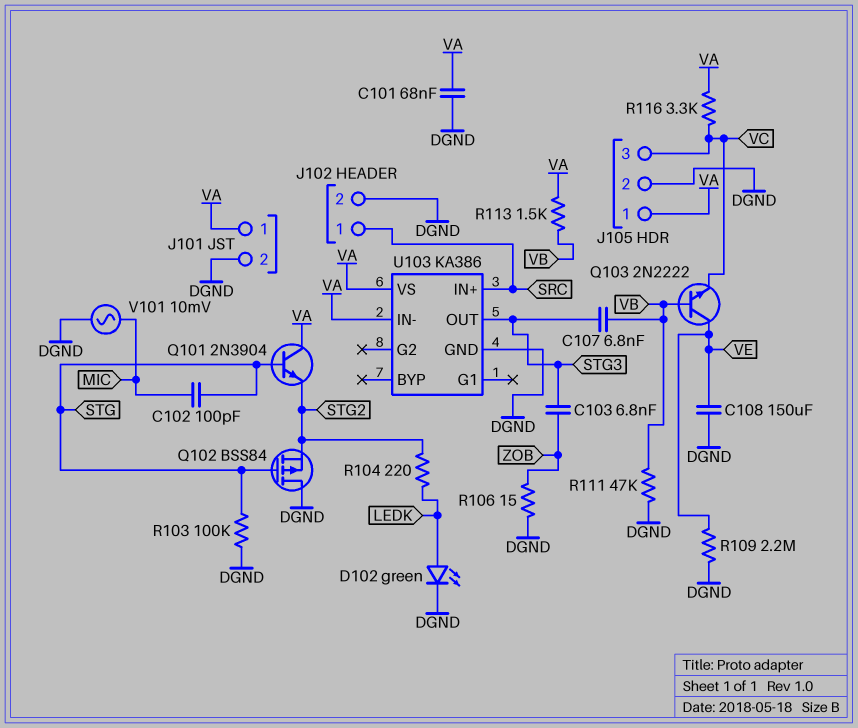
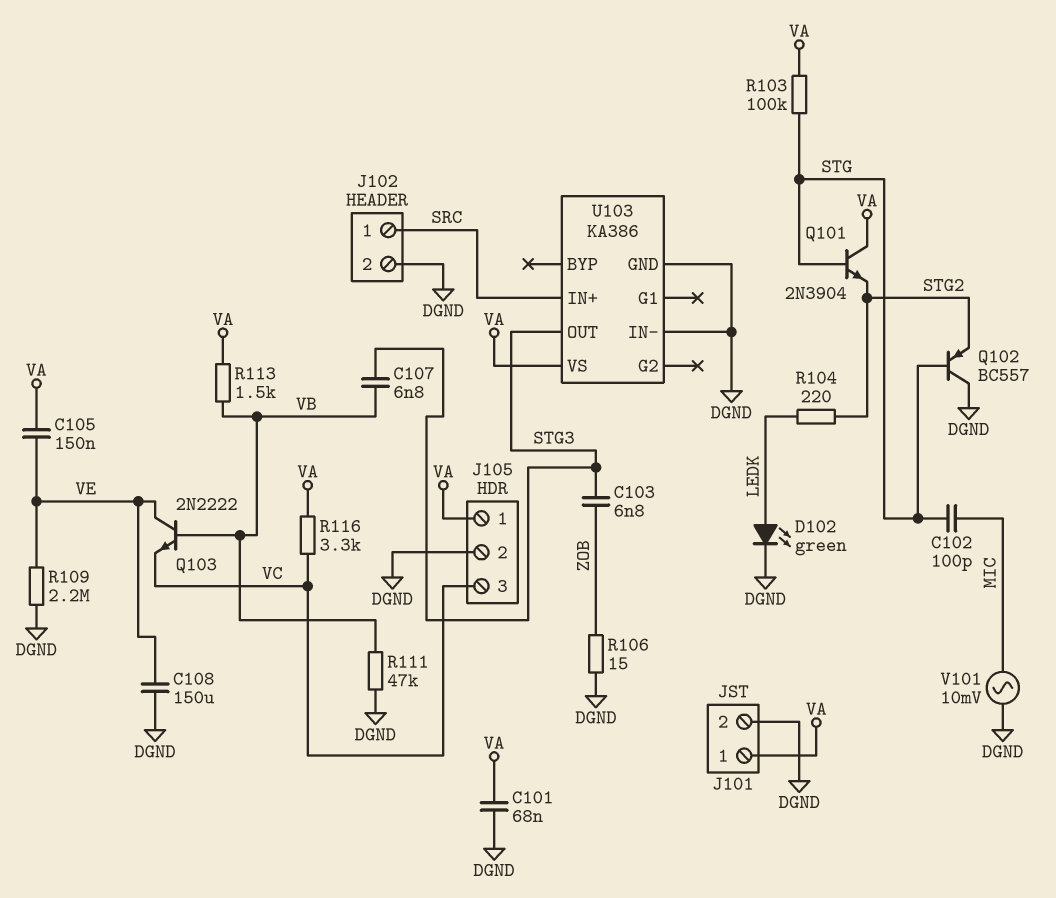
C105: none -> 150nF (VA, VE)
Q102: PMOS BSS84 (G STG, D DGND, S STG2) -> PNP BC557 (B STG, C DGND, E STG2)
R103: 100k (DGND, STG) -> 100k (STG, VA)
U103 pin IN-: VA -> DGND

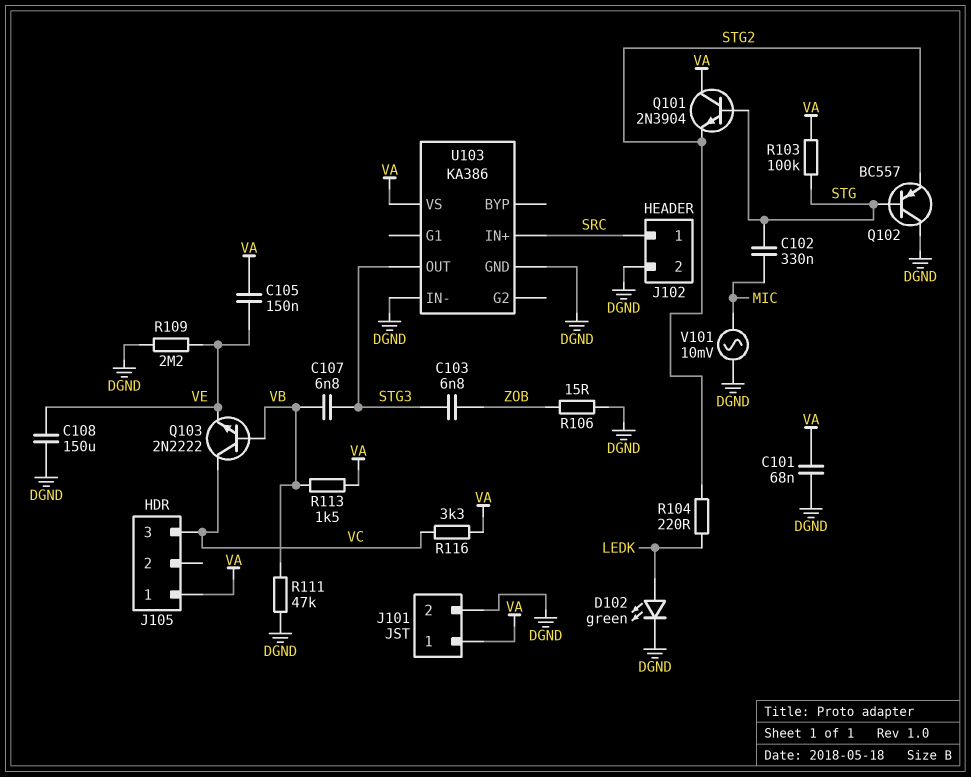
C102: 100pF (MIC, STG) -> 330nF (MIC, STG)
J105 pin 2: DGND -> none
Q103: NPN 2N2222 (B VB, C VE, E VC) -> NPN 2N2222 (B VB, C VC, E VE)

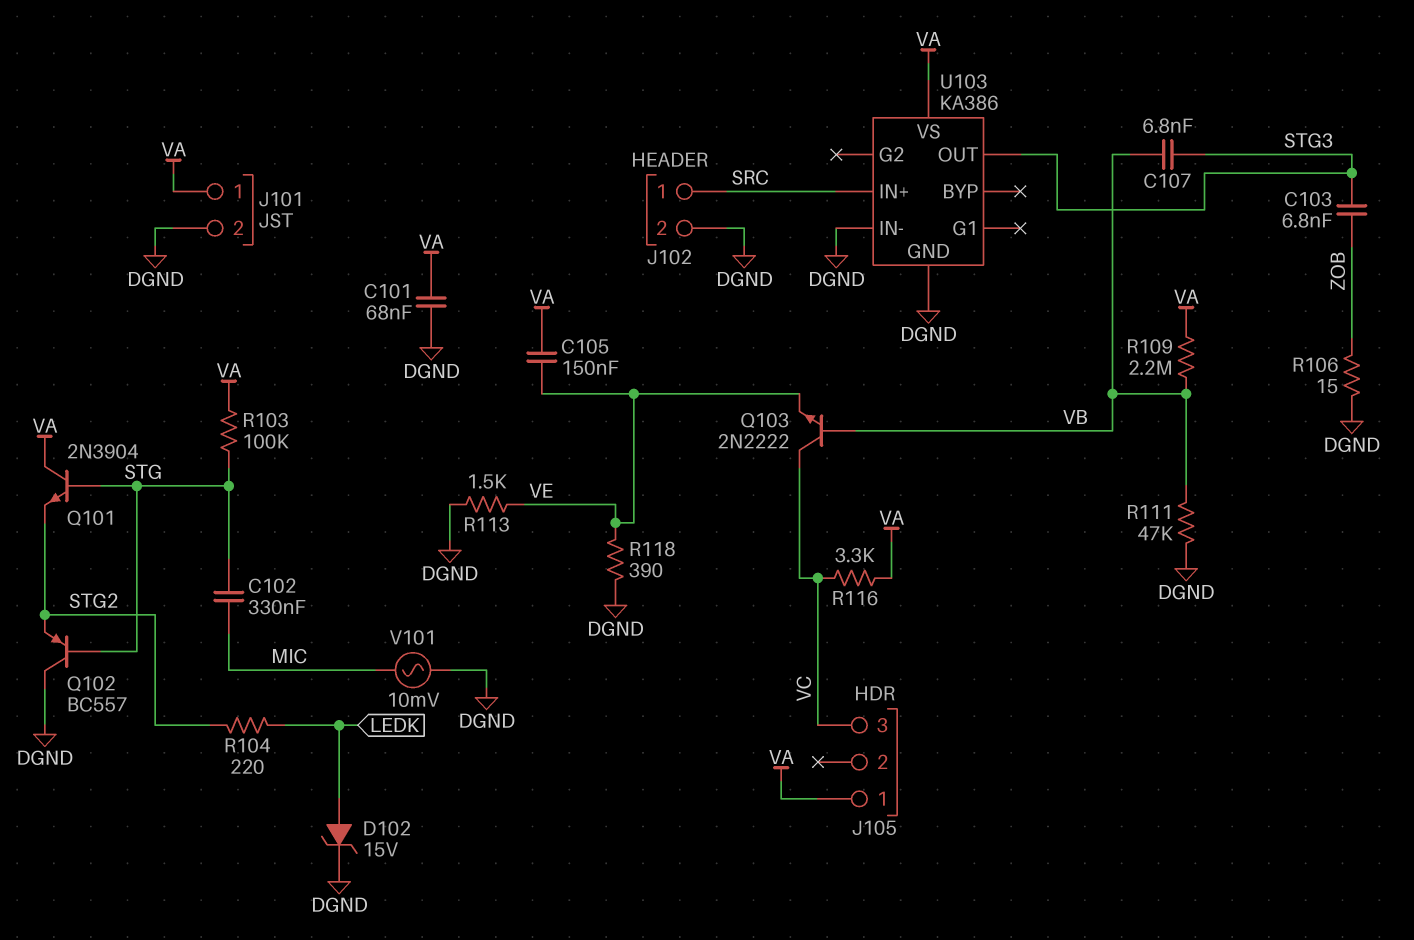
C108: 150uF (DGND, VE) -> none
D102: LED green (A LEDK, K DGND) -> zener 15V (A LEDK, K DGND)
R109: 2.2M (DGND, VE) -> 2.2M (VA, VB)
R113: 1.5k (VA, VB) -> 1.5k (DGND, VE)
R118: none -> 390 (DGND, VE)

